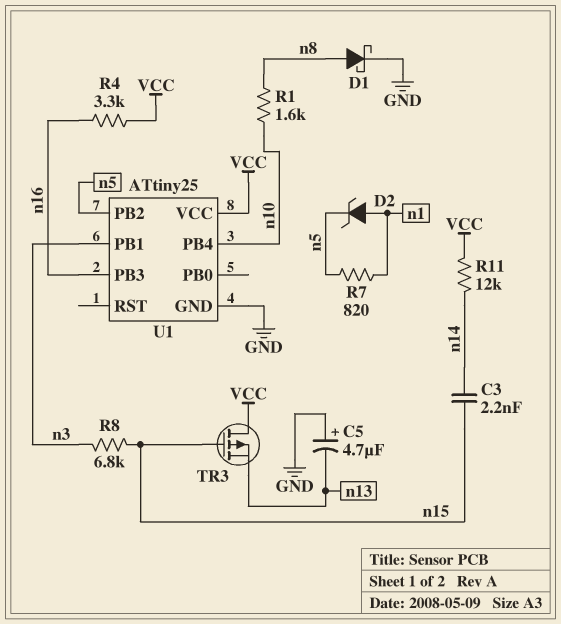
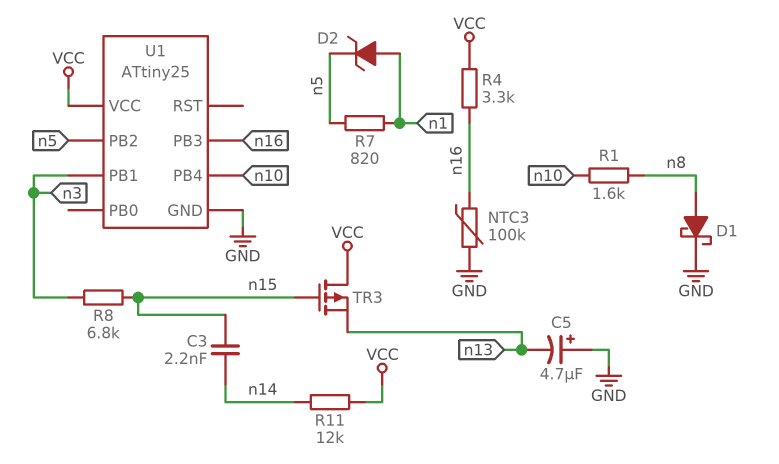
NTC3: none -> 100k (GND, n16)

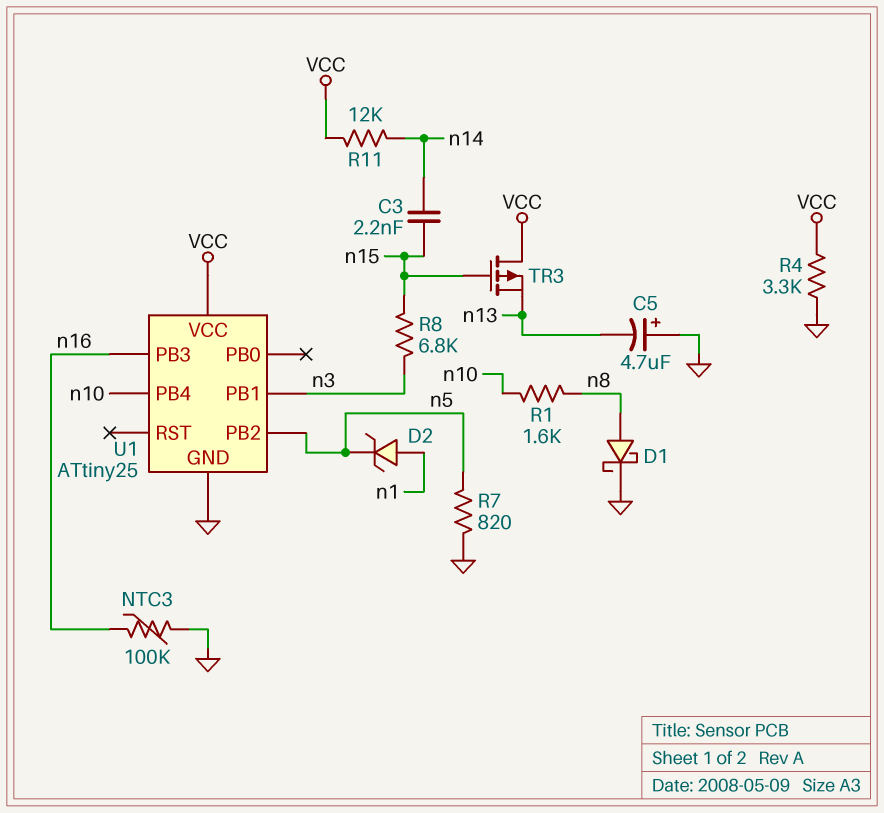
R4: 3.3k (VCC, n16) -> 3.3k (GND, VCC)
R7: 820 (n1, n5) -> 820 (GND, n5)

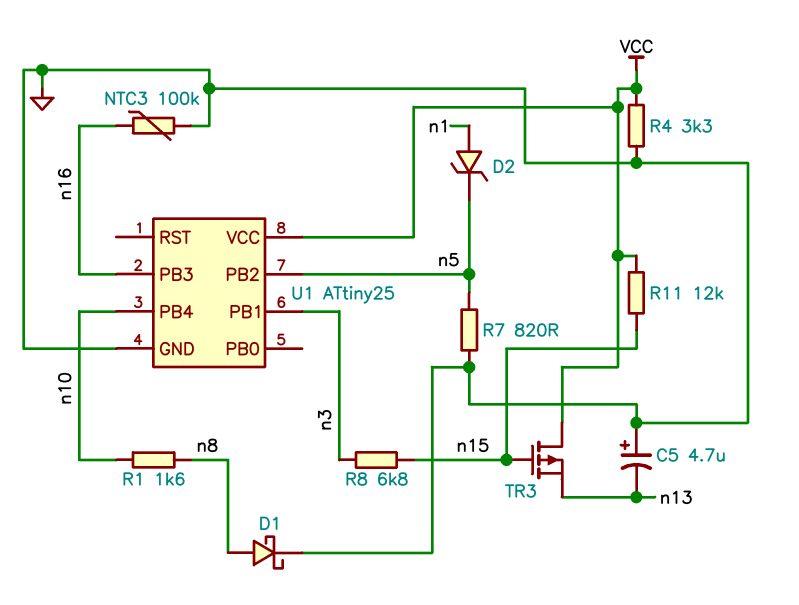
C3: 2.2nF (n14, n15) -> none
R11: 12k (VCC, n14) -> 12k (VCC, n15)

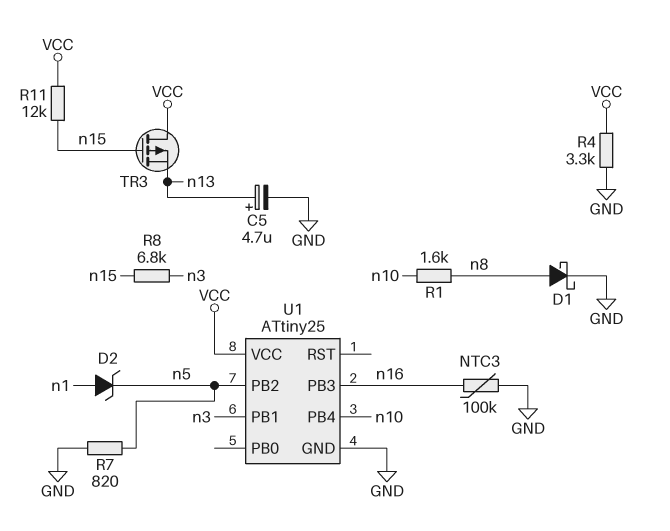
C5: 4.7uF (plus GND, minus n13) -> 4.7uF (plus n13, minus GND)

